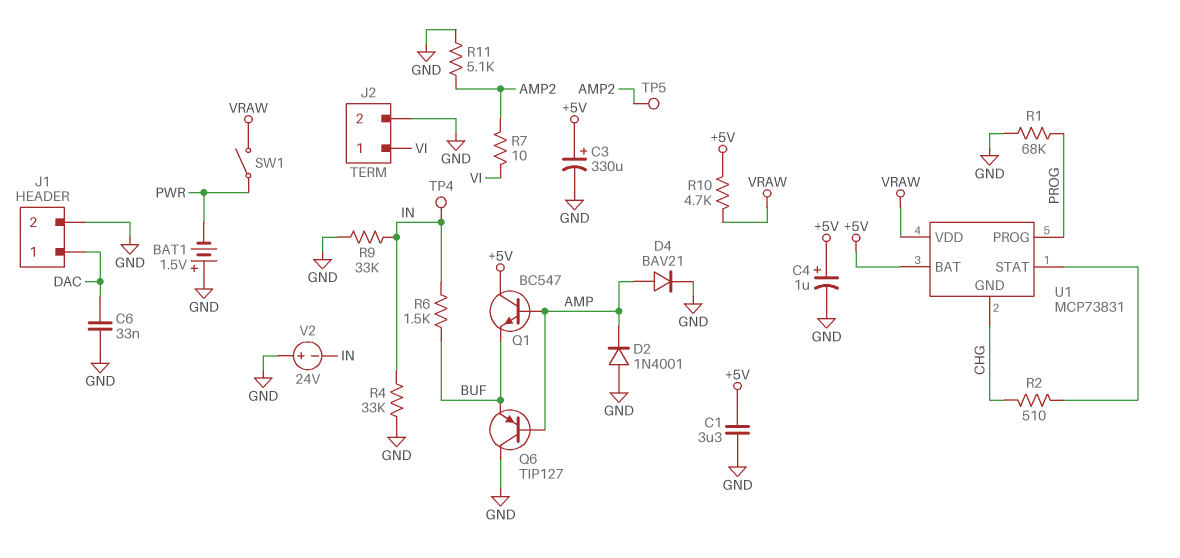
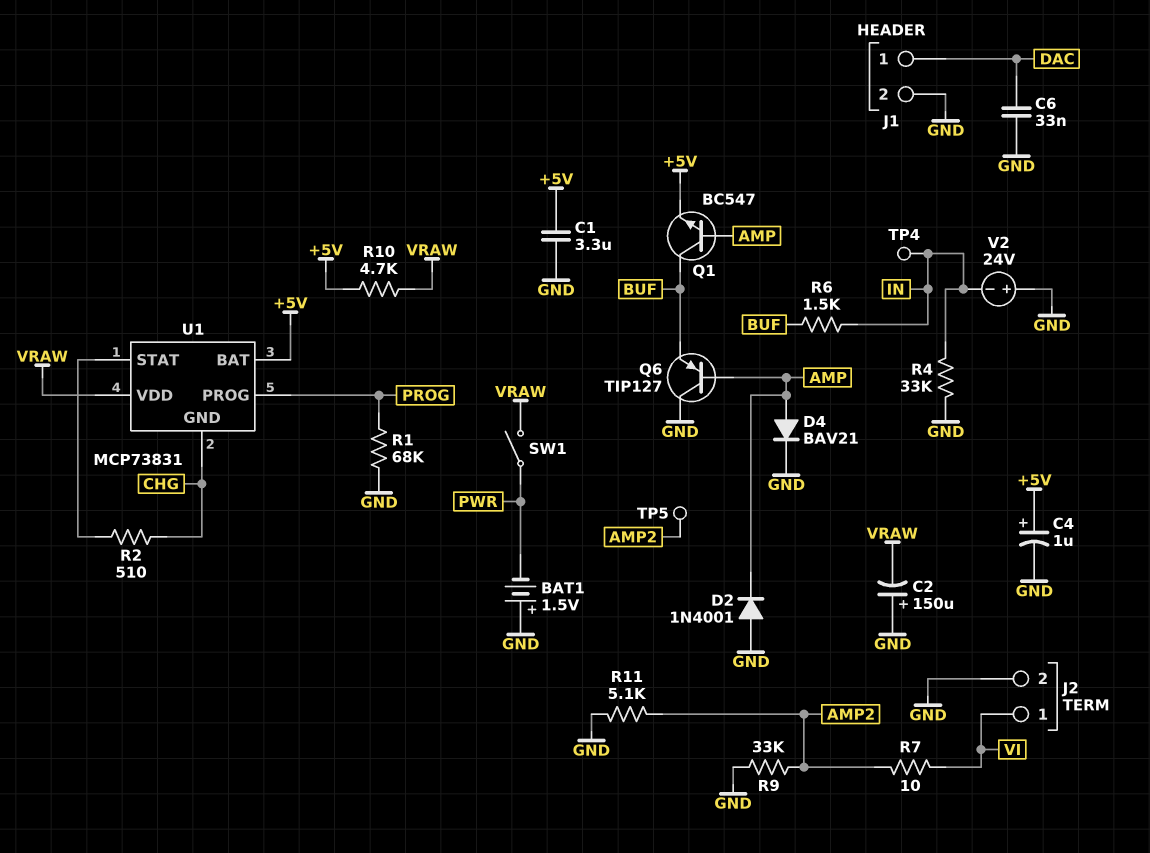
C2: none -> 150uF (plus GND, minus VRAW)
C3: 330uF (plus +5V, minus GND) -> none
Q1: NPN BC547 (B AMP, C +5V, E BUF) -> NPN BC547 (B AMP, C BUF, E +5V)
R9: 33k (GND, IN) -> 33k (AMP2, GND)

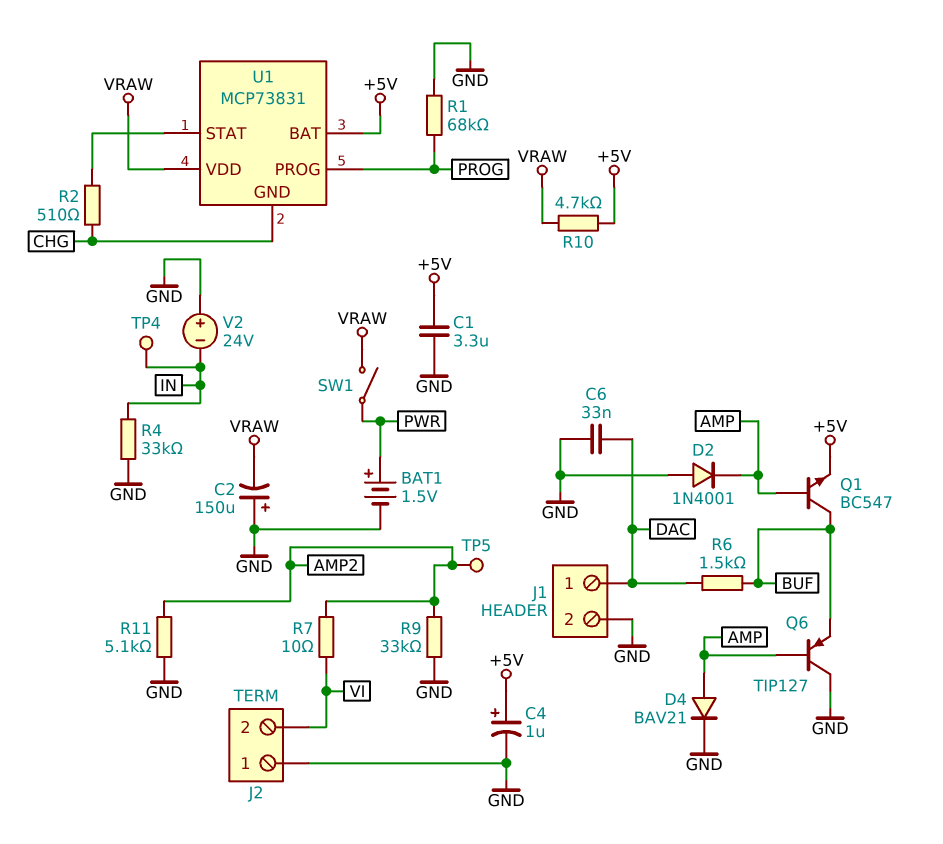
BAT1: 1.5V (plus GND, minus PWR) -> 1.5V (plus PWR, minus GND)
J2 pin 1: VI -> GND
J2 pin 2: GND -> VI
R6: 1.5k (BUF, IN) -> 1.5k (BUF, DAC)

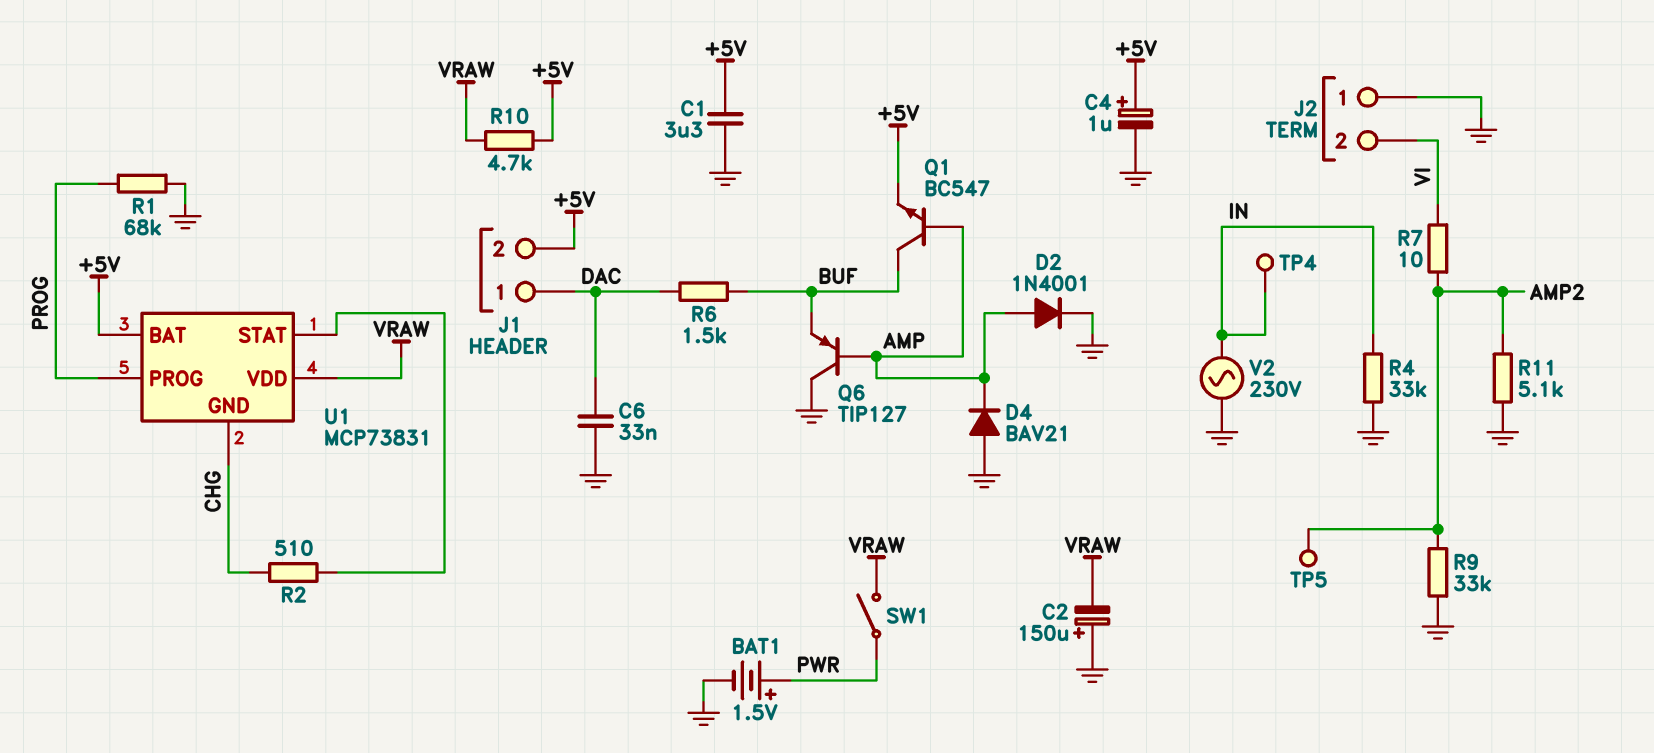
D2: diode 1N4001 (A GND, K AMP) -> diode 1N4001 (A AMP, K GND)
D4: diode BAV21 (A AMP, K GND) -> diode BAV21 (A GND, K AMP)
J1 pin 2: GND -> +5V
V2: 24V (plus GND, minus IN) -> AC 230V (GND, IN)

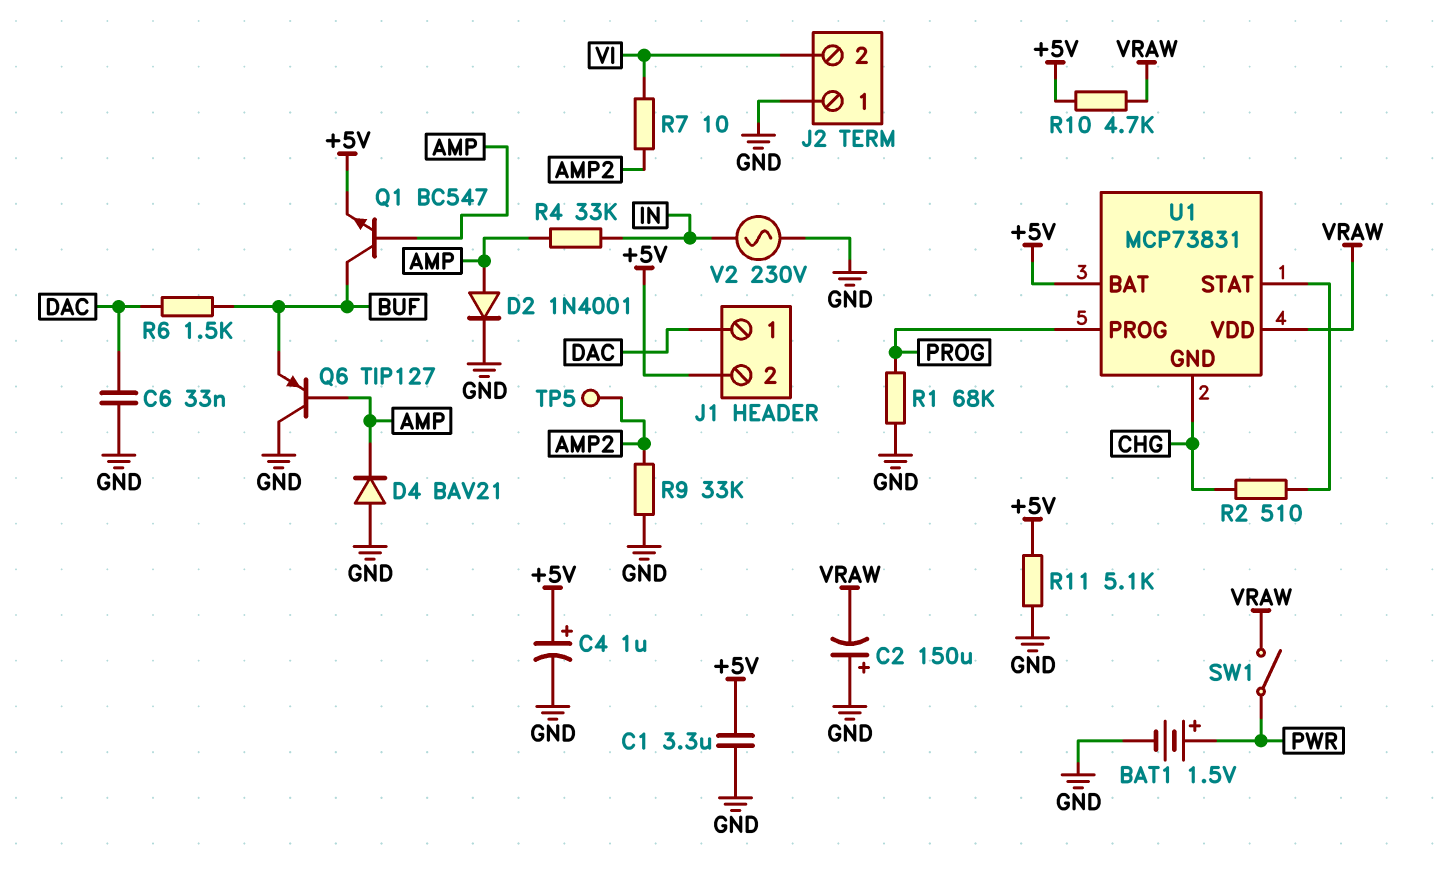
R4: 33k (GND, IN) -> 33k (AMP, IN)
R11: 5.1k (AMP2, GND) -> 5.1k (+5V, GND)
TP4: test point (IN) -> none

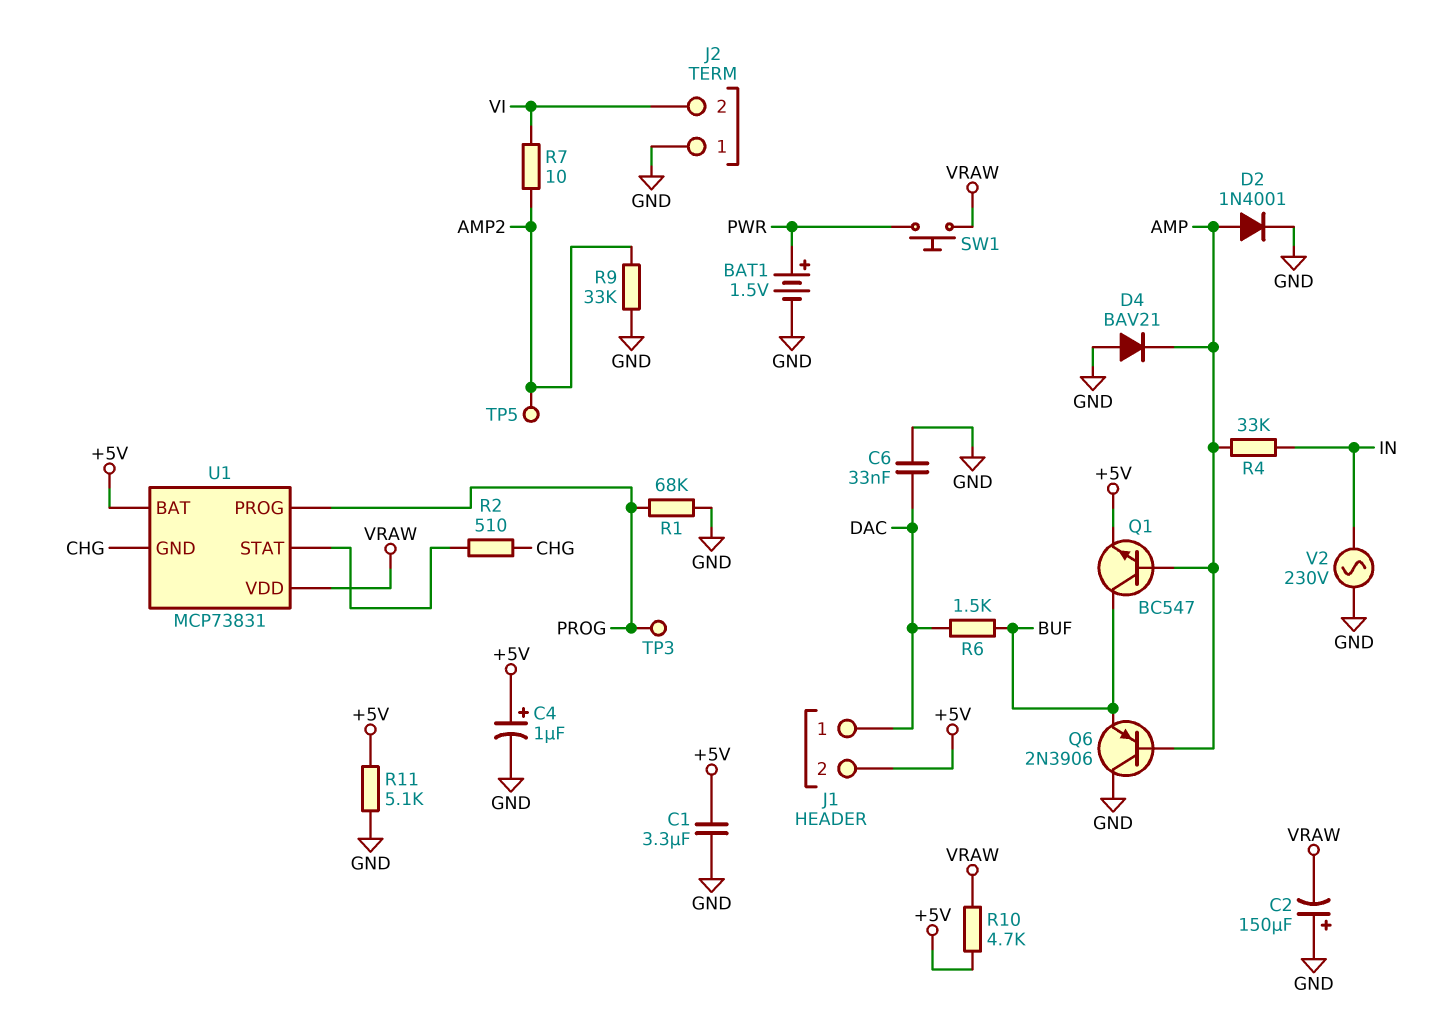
Q6: PNP TIP127 (B AMP, C GND, E BUF) -> PNP 2N3906 (B AMP, C GND, E BUF)
SW1: switch (PWR, VRAW) -> button (PWR, VRAW)
TP3: none -> test point (PROG)

